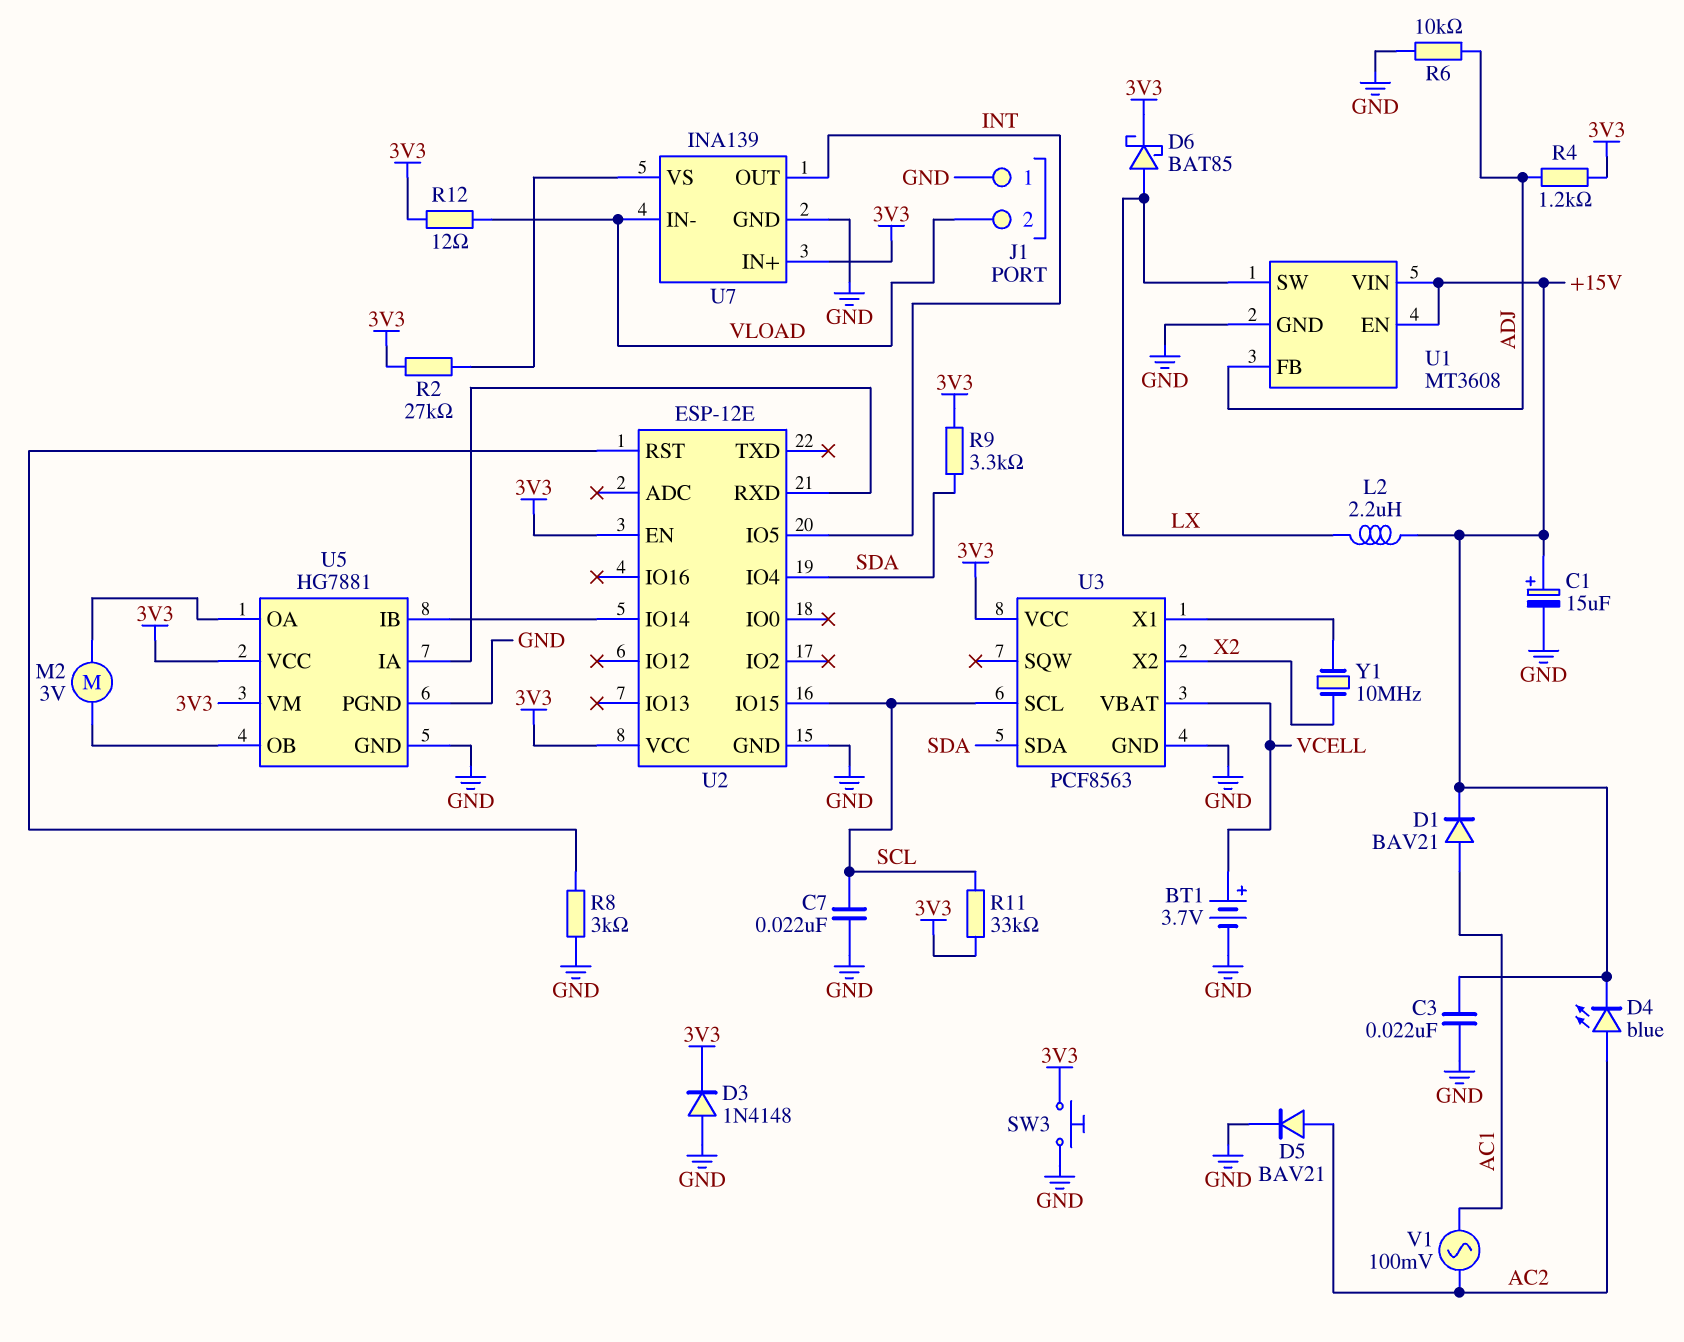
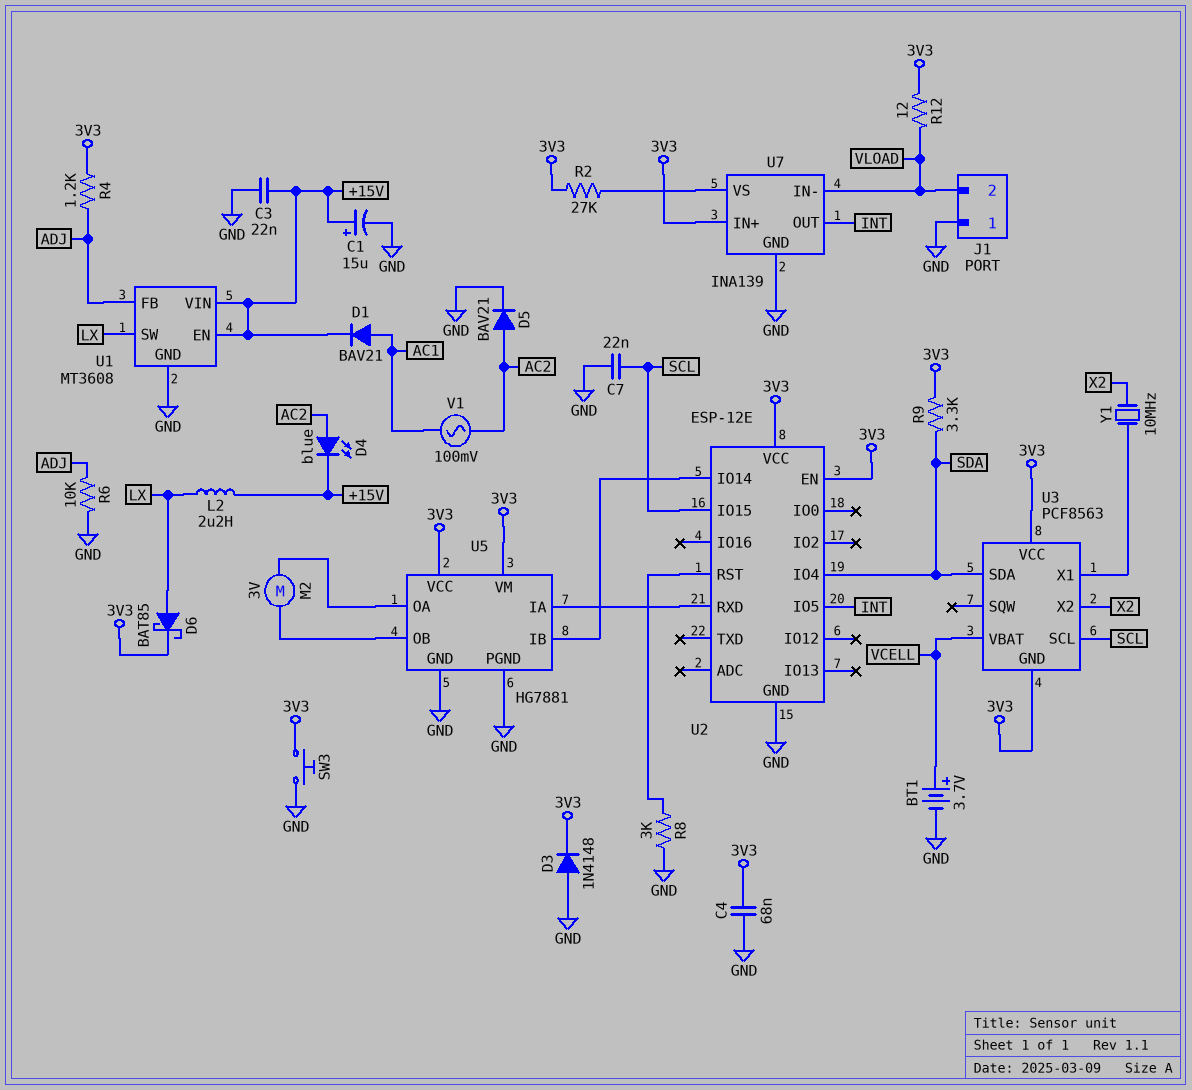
C4: none -> 68nF (3V3, GND)
R11: 33k (3V3, SCL) -> none
U3 pin GND: GND -> 3V3

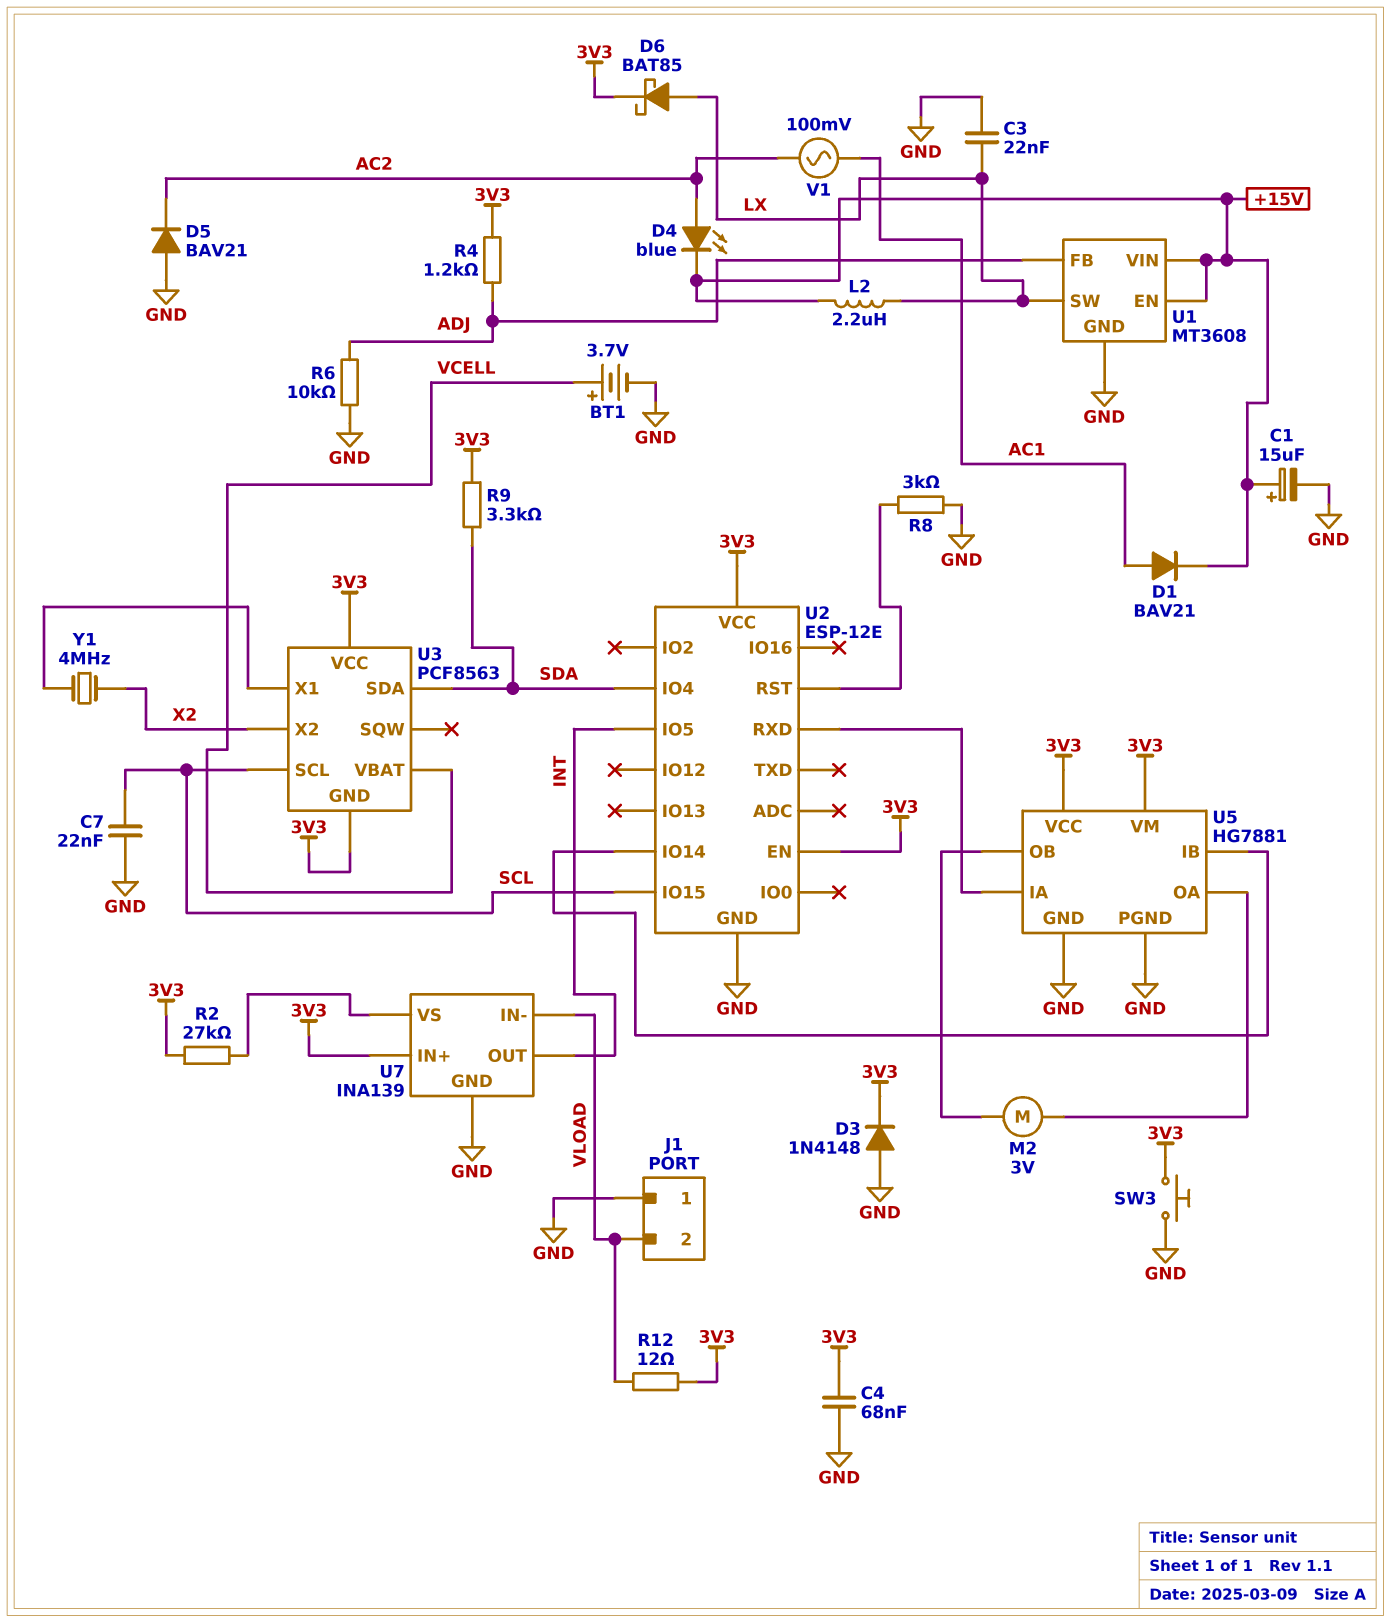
C3: 22nF (+15V, GND) -> 22nF (GND, LX)
D5: diode BAV21 (A AC2, K GND) -> diode BAV21 (A GND, K AC2)
Y1: 10MHz (U3/X1, X2) -> 4MHz (U3/X1, X2)

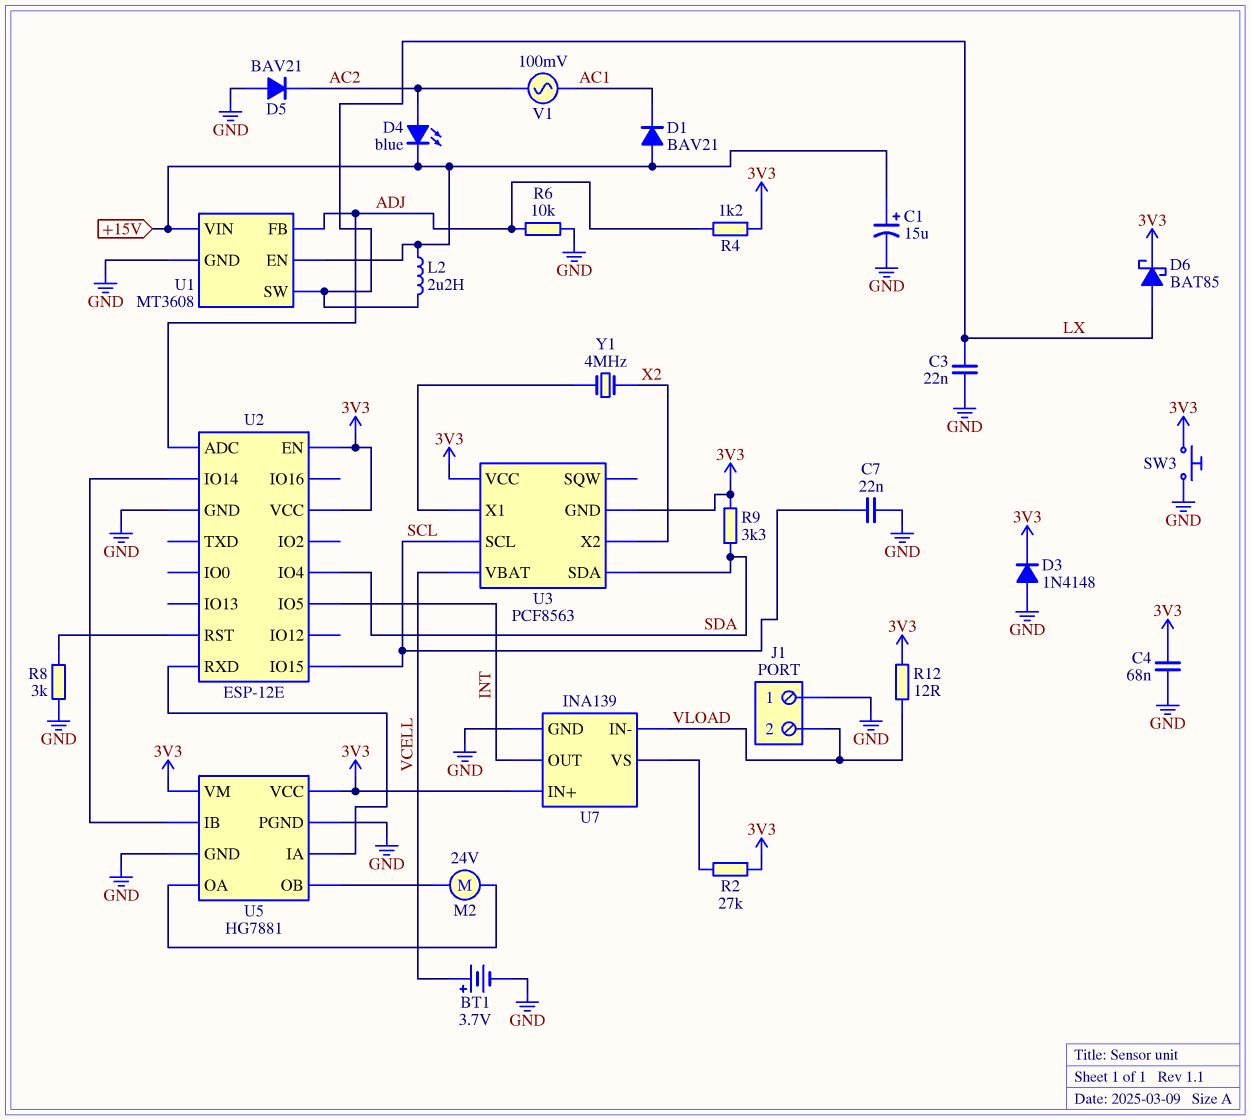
D1: diode BAV21 (A AC1, K +15V) -> diode BAV21 (A +15V, K AC1)
M2: motor 3V (U5/OA, U5/OB) -> motor 24V (U5/OA, U5/OB)
U2 pin ADC: none -> ADJ

